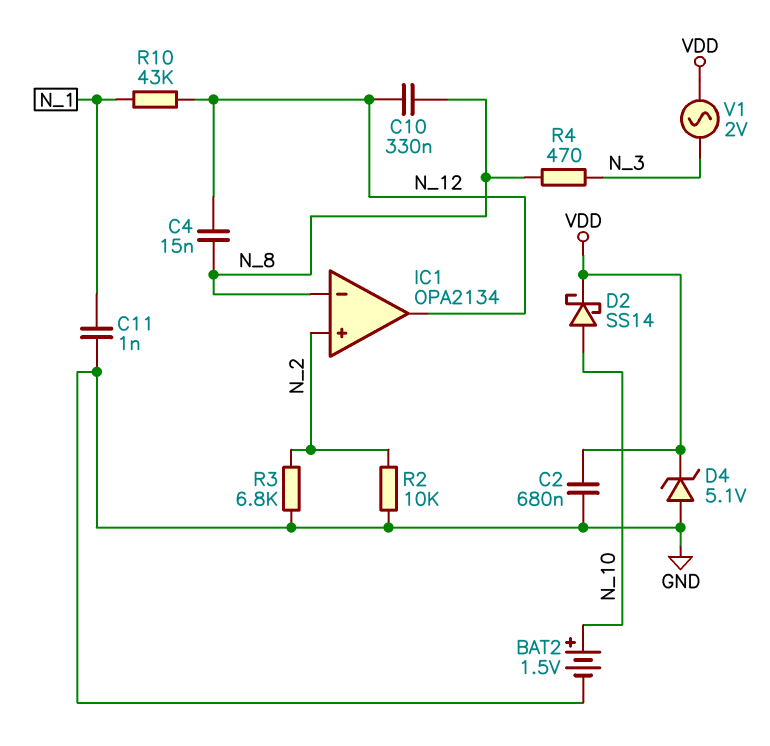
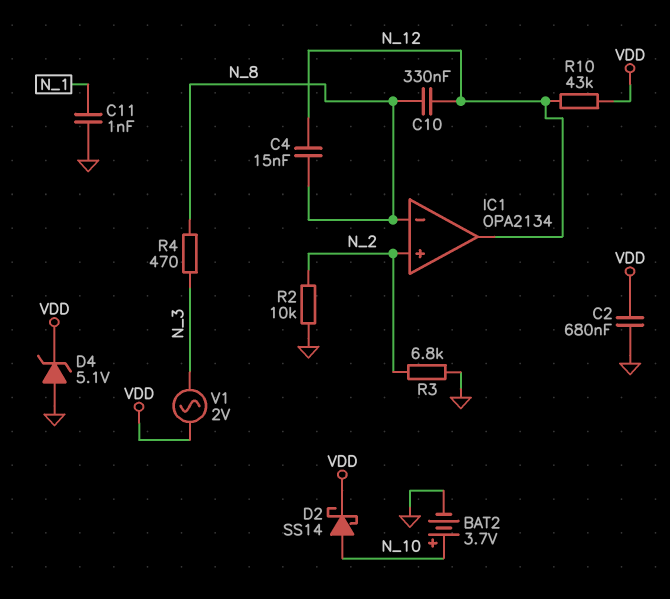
BAT2: 1.5V (plus N_10, minus GND) -> 3.7V (plus N_10, minus GND)
R10: 43k (N_1, N_12) -> 43k (N_12, VDD)

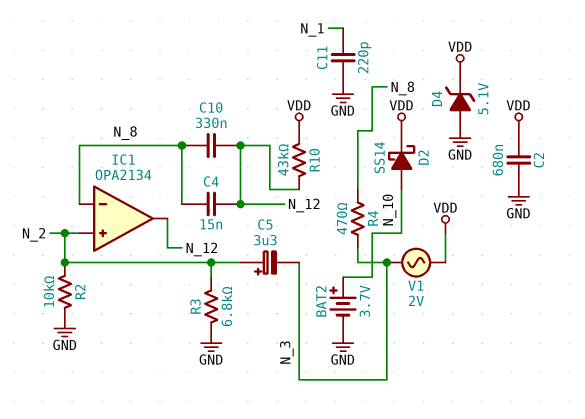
C5: none -> 3.3uF (plus N_2, minus N_3)
C11: 1nF (GND, N_1) -> 220pF (GND, N_1)

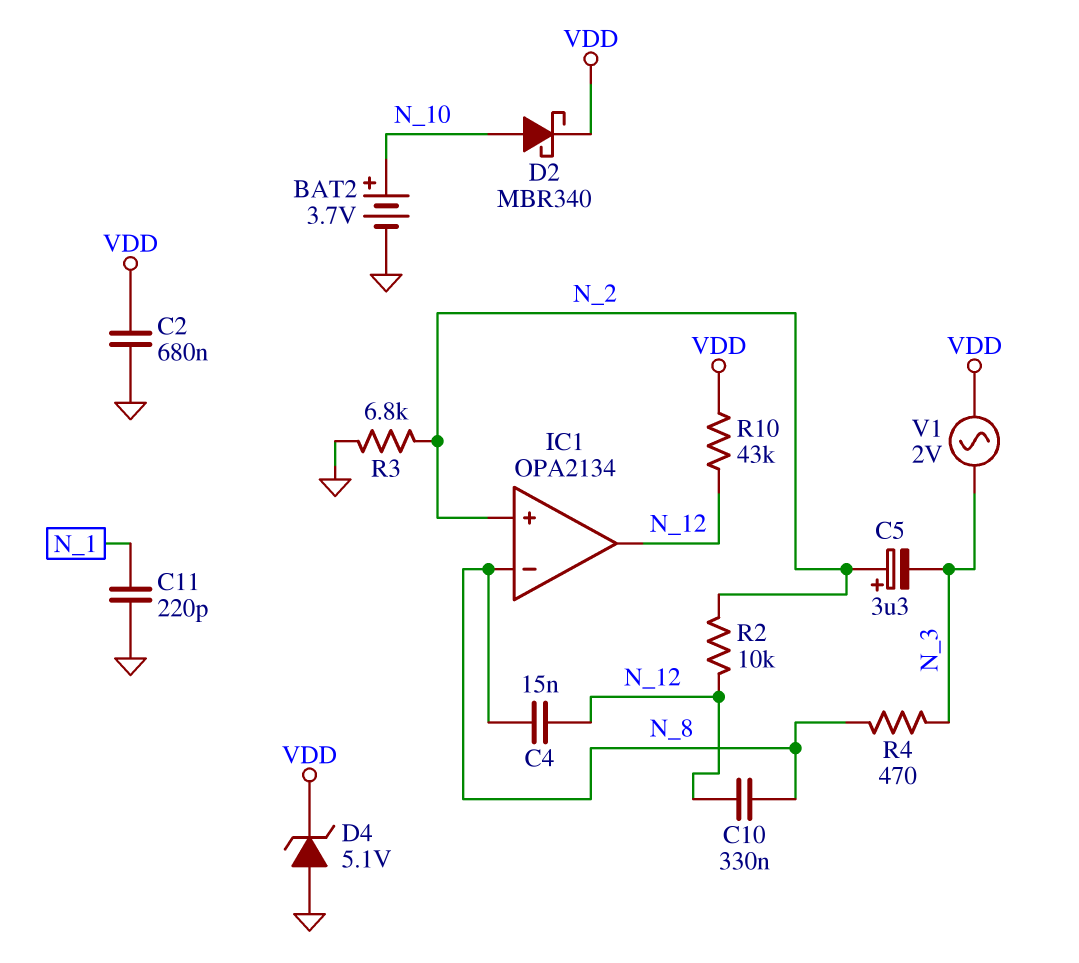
D2: schottky SS14 (A N_10, K VDD) -> schottky MBR340 (A N_10, K VDD)
R2: 10k (GND, N_2) -> 10k (N_2, N_12)

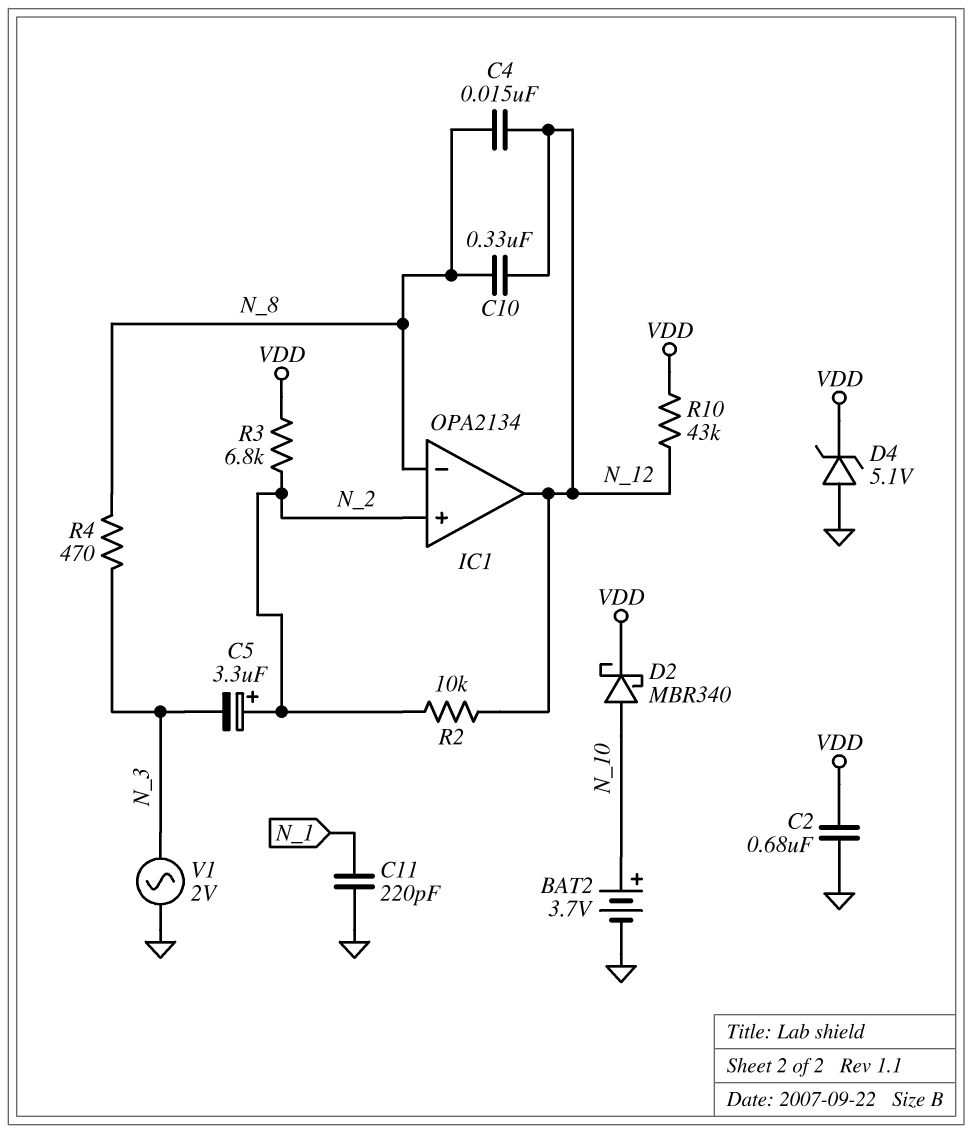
R3: 6.8k (GND, N_2) -> 6.8k (N_2, VDD)
V1: AC 2V (N_3, VDD) -> AC 2V (GND, N_3)

